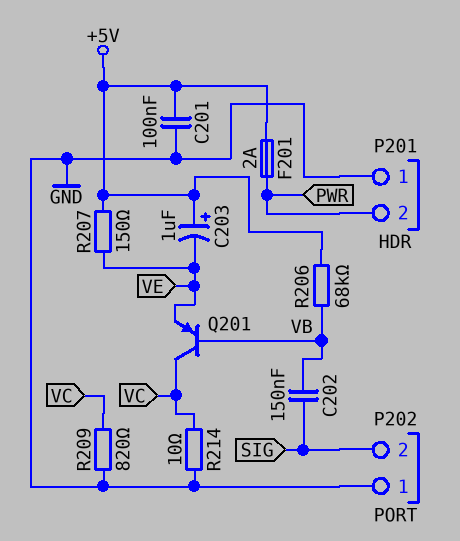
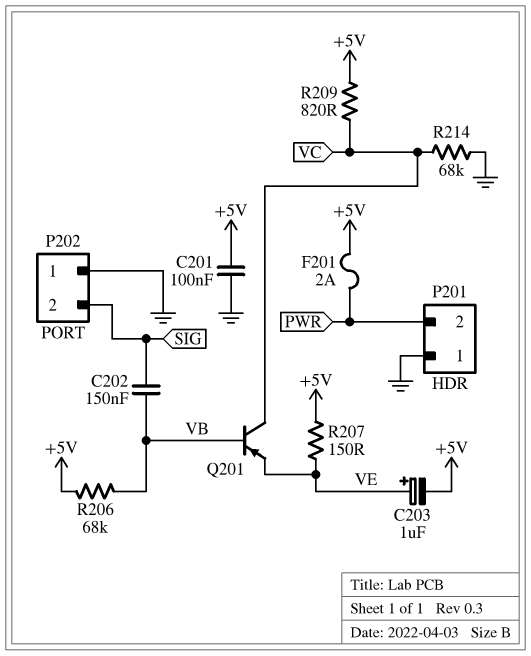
C203: 1uF (plus +5V, minus VE) -> 1uF (plus VE, minus +5V)
R209: 820 (GND, VC) -> 820 (+5V, VC)
R214: 10 (GND, VC) -> 68k (GND, VC)

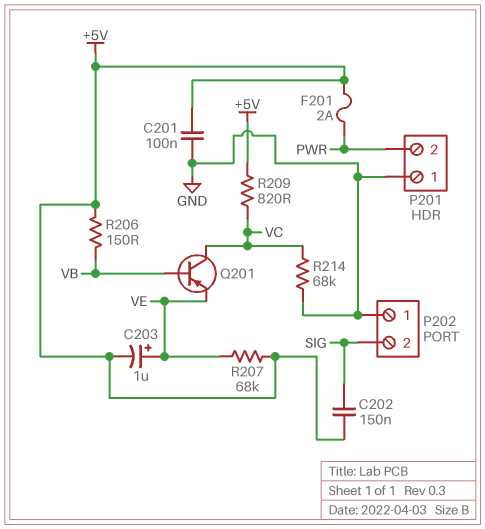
C202: 150nF (SIG, VB) -> 150nF (+5V, SIG)
R206: 68k (+5V, VB) -> 150 (+5V, VB)
R207: 150 (+5V, VE) -> 68k (+5V, VE)

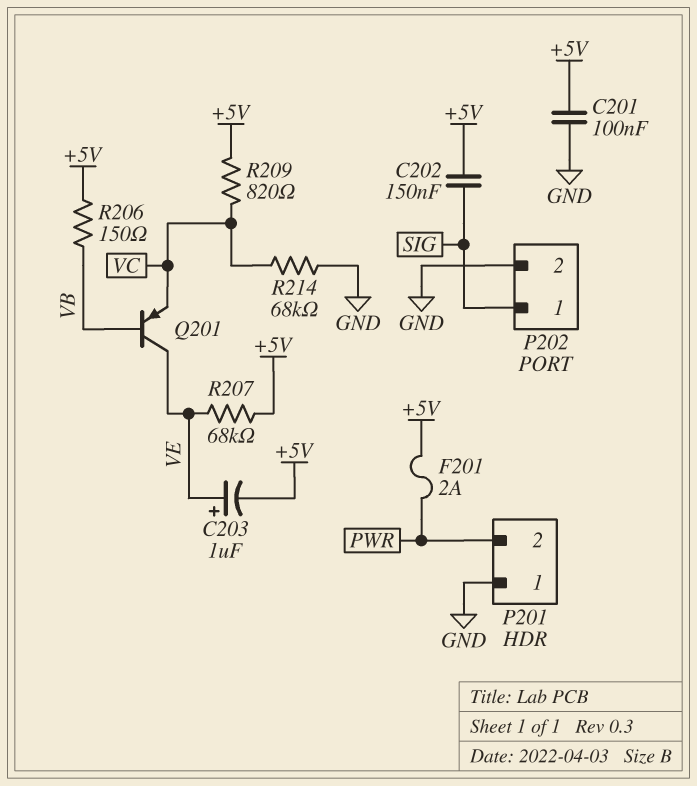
P202 pin 1: GND -> SIG
P202 pin 2: SIG -> GND
Q201: PNP (B VB, C VC, E VE) -> PNP (B VB, C VE, E VC)

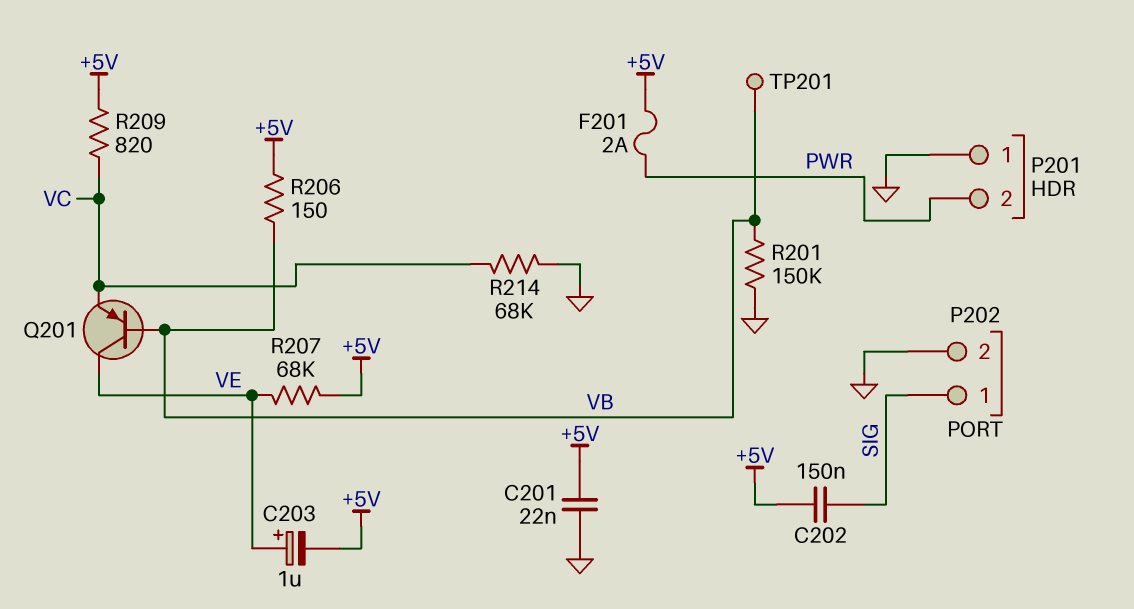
C201: 100nF (+5V, GND) -> 22nF (+5V, GND)
R201: none -> 150k (GND, VB)
TP201: none -> test point (VB)

